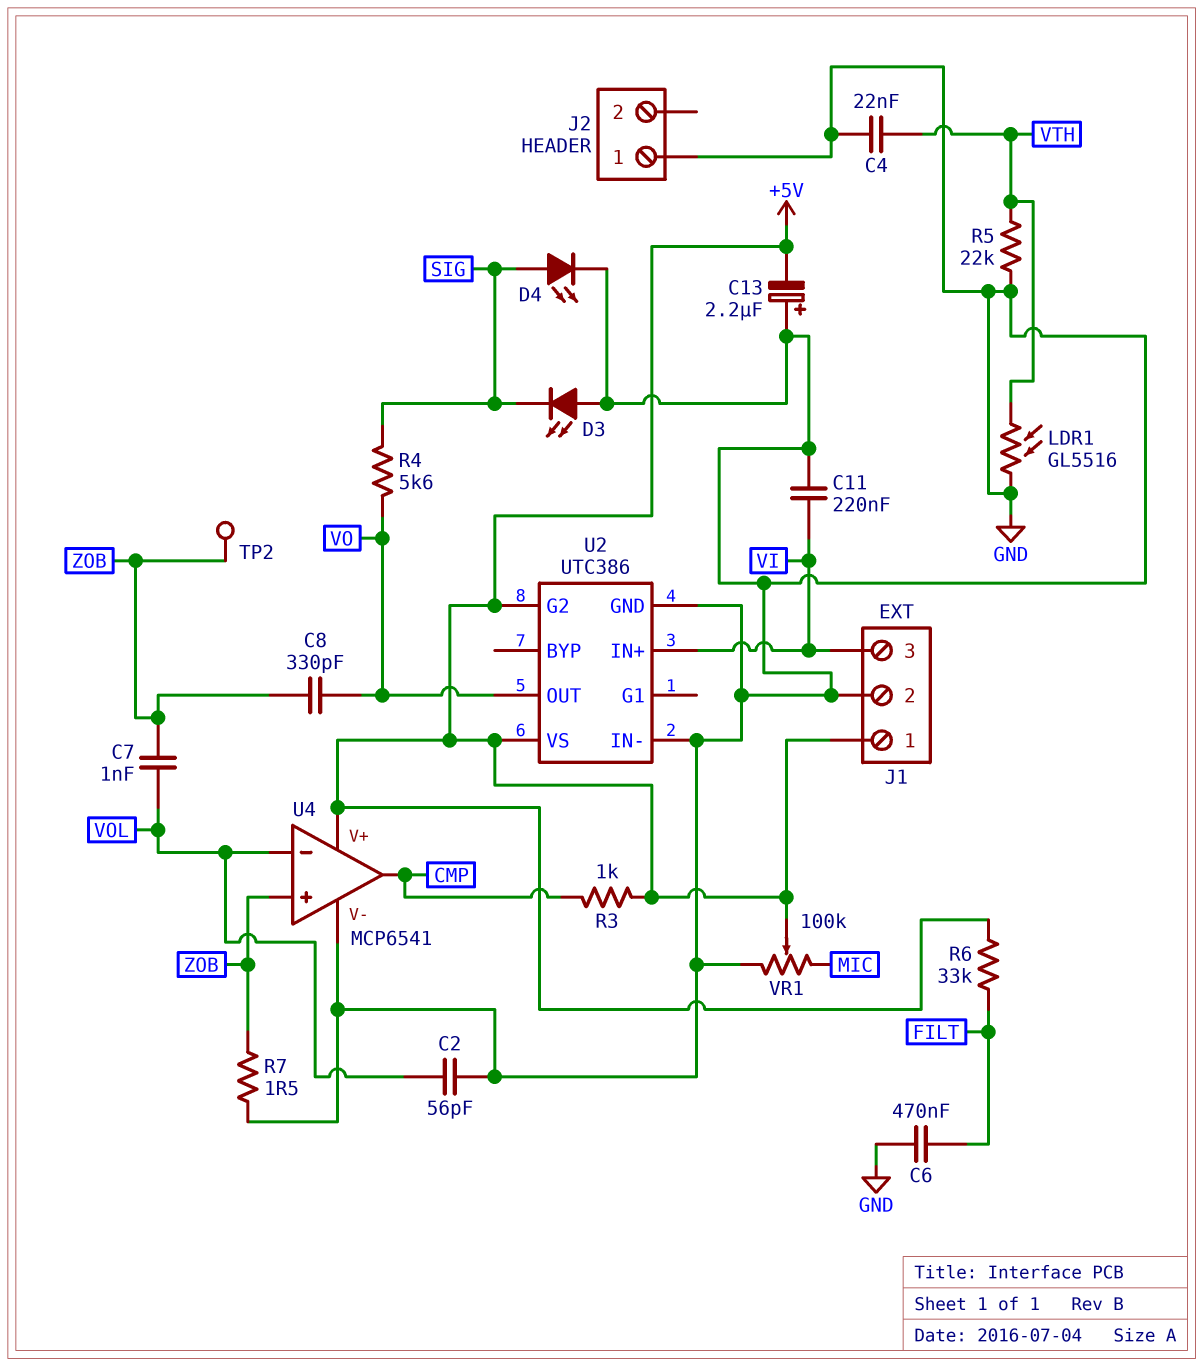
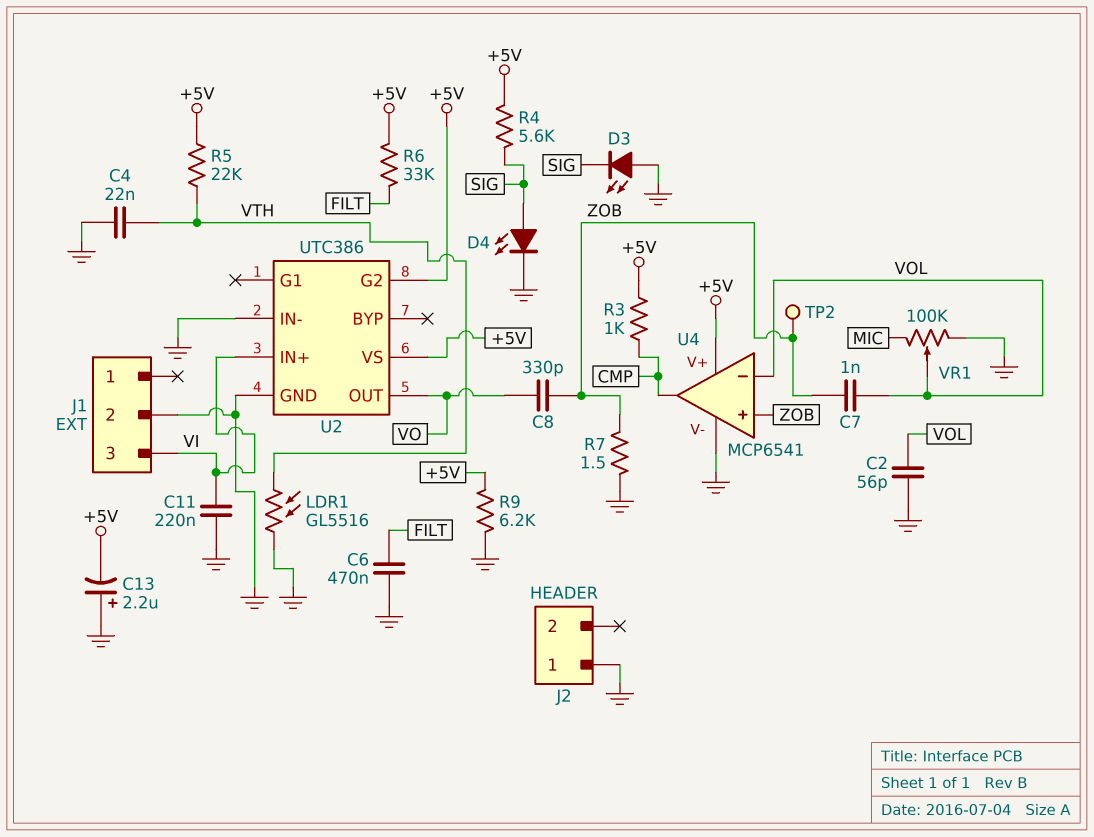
J1 pin 1: +5V -> none
R4: 5.6k (SIG, VO) -> 5.6k (+5V, SIG)
R5: 22k (GND, VTH) -> 22k (+5V, VTH)
R9: none -> 6.2k (+5V, GND)
VR1: 100k (GND, MIC, wiper +5V) -> 100k (GND, MIC, wiper VOL)

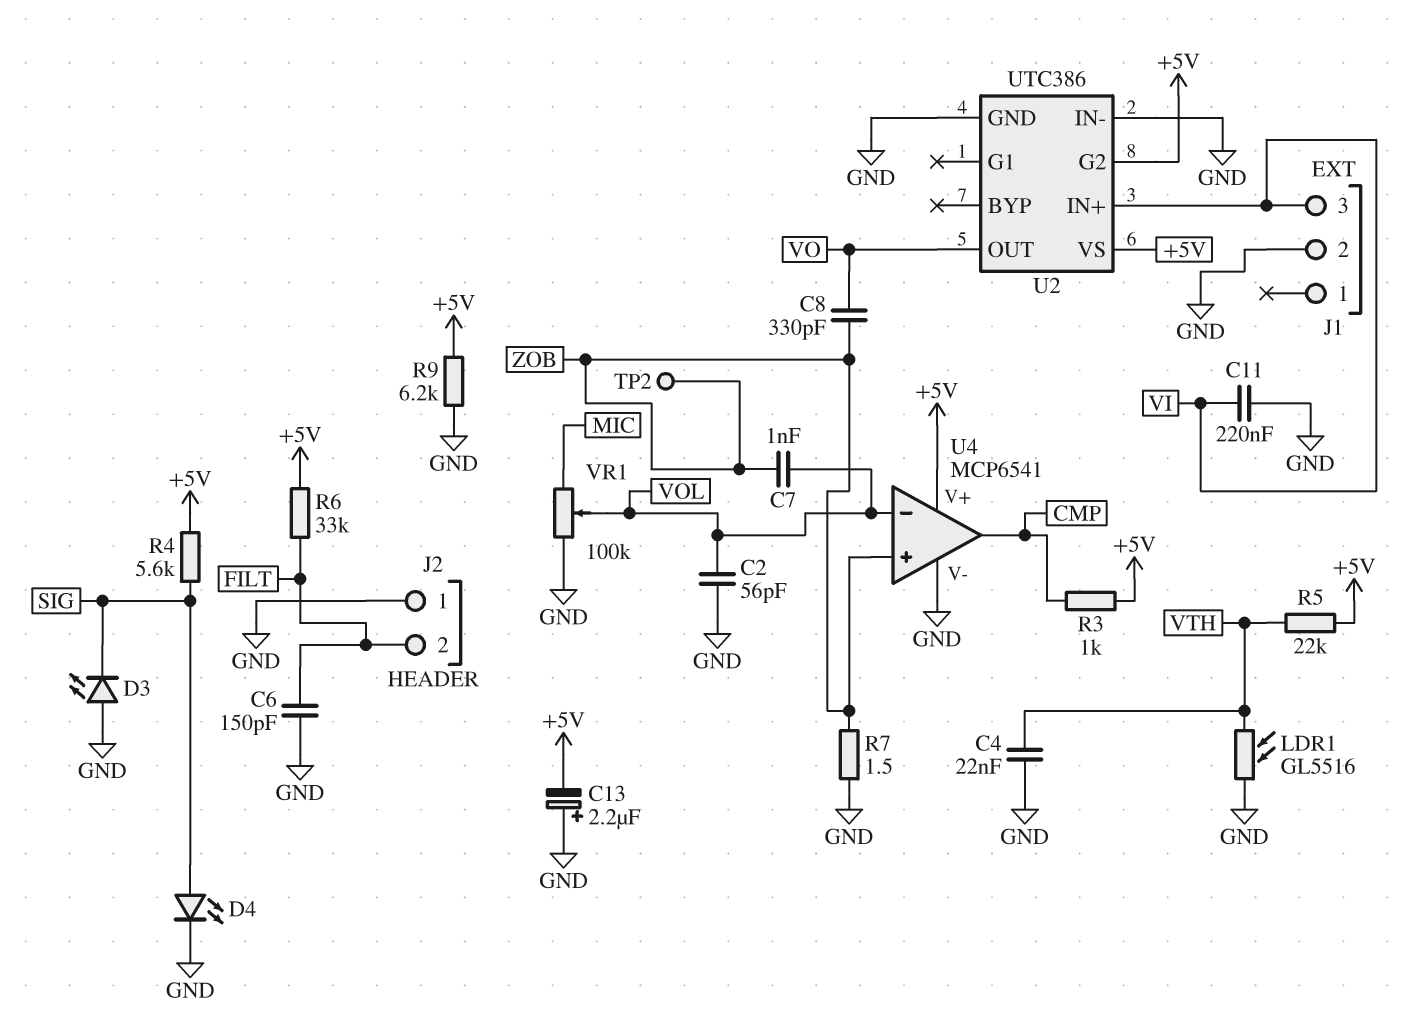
C6: 470nF (FILT, GND) -> 150pF (FILT, GND)
J2 pin 2: none -> FILT

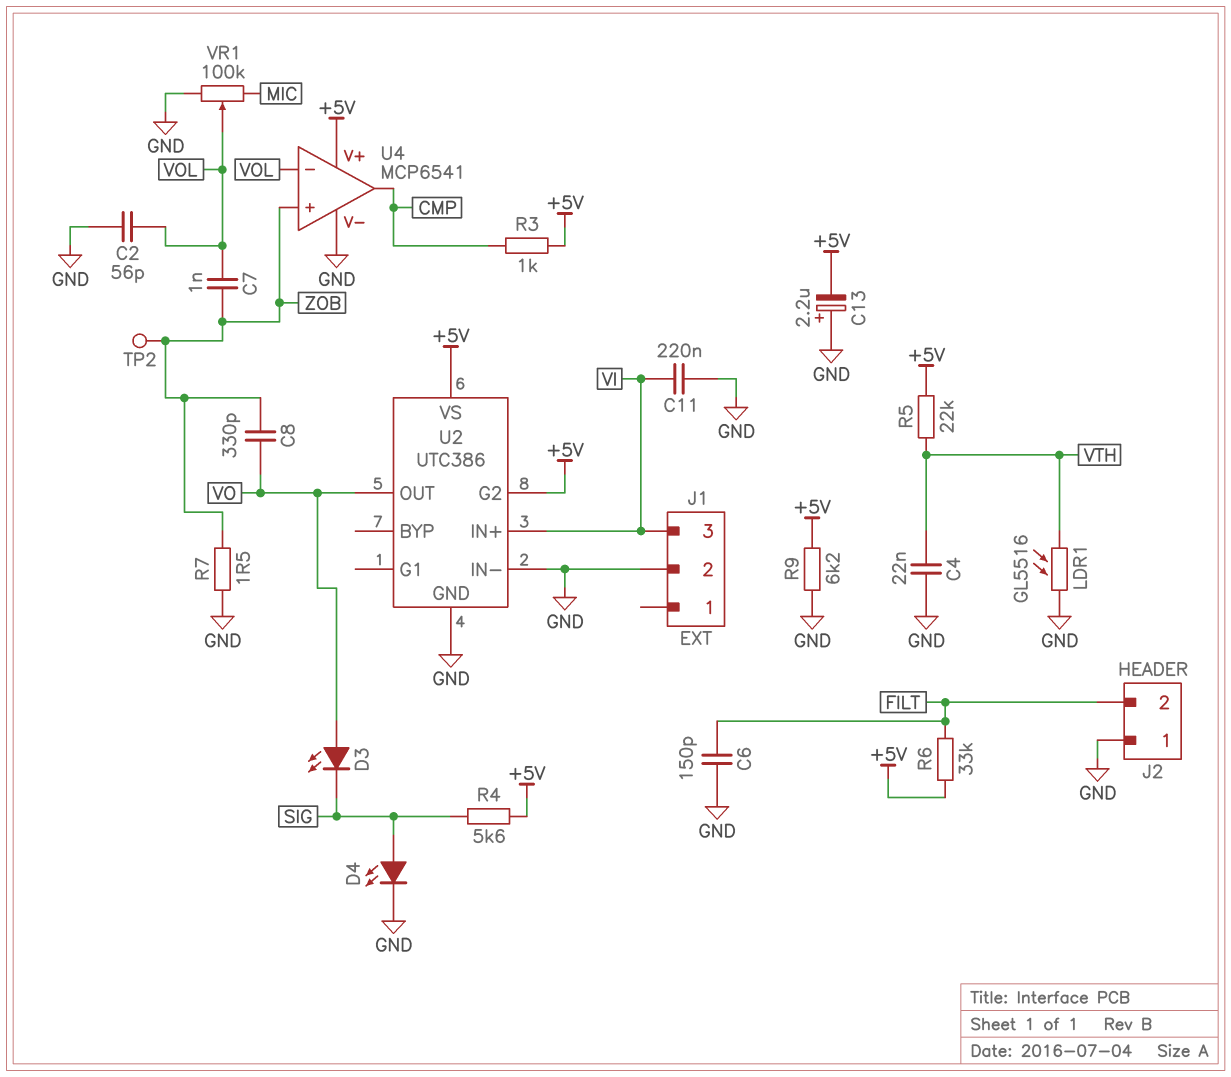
D3: LED (A GND, K SIG) -> LED (A VO, K SIG)

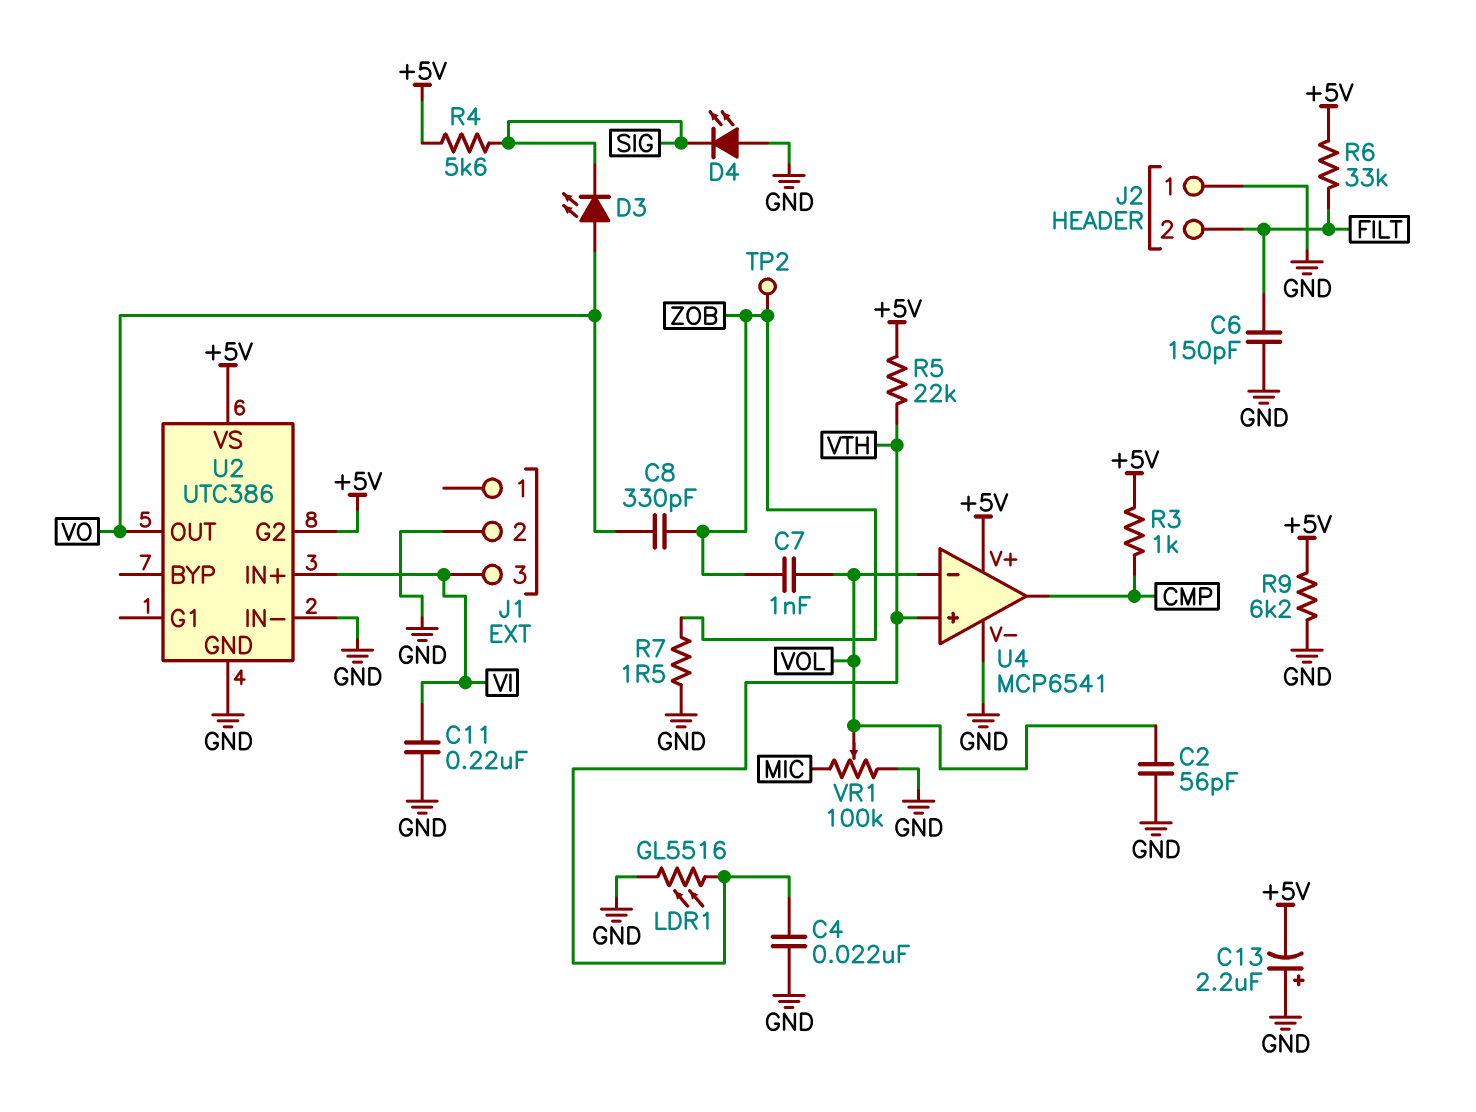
D4: LED (A SIG, K GND) -> LED (A GND, K SIG)
U4 pin in+: ZOB -> VTH

